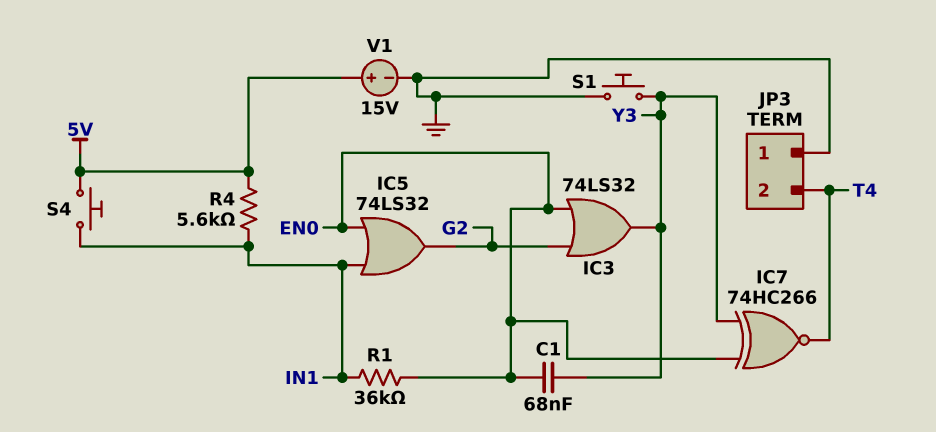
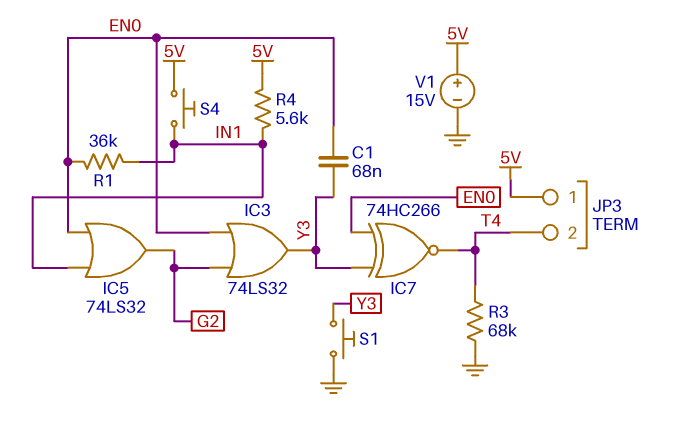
JP3 pin 1: GND -> 5V
R3: none -> 68k (GND, T4)

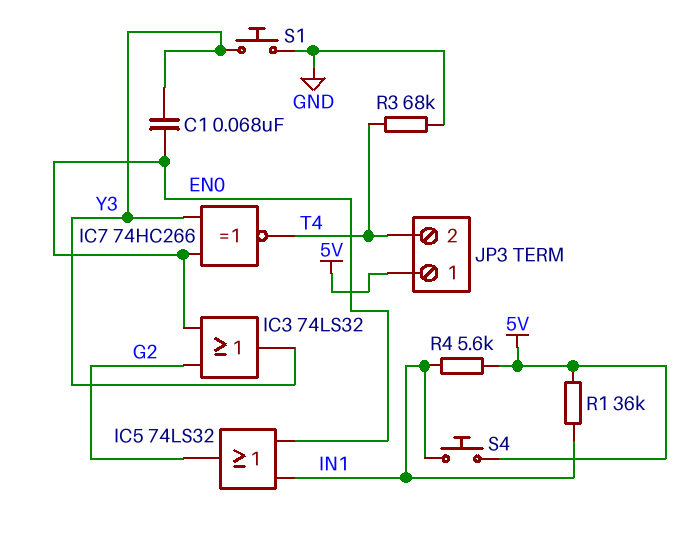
R1: 36k (EN0, IN1) -> 36k (5V, IN1)
V1: 15V (plus 5V, minus GND) -> none

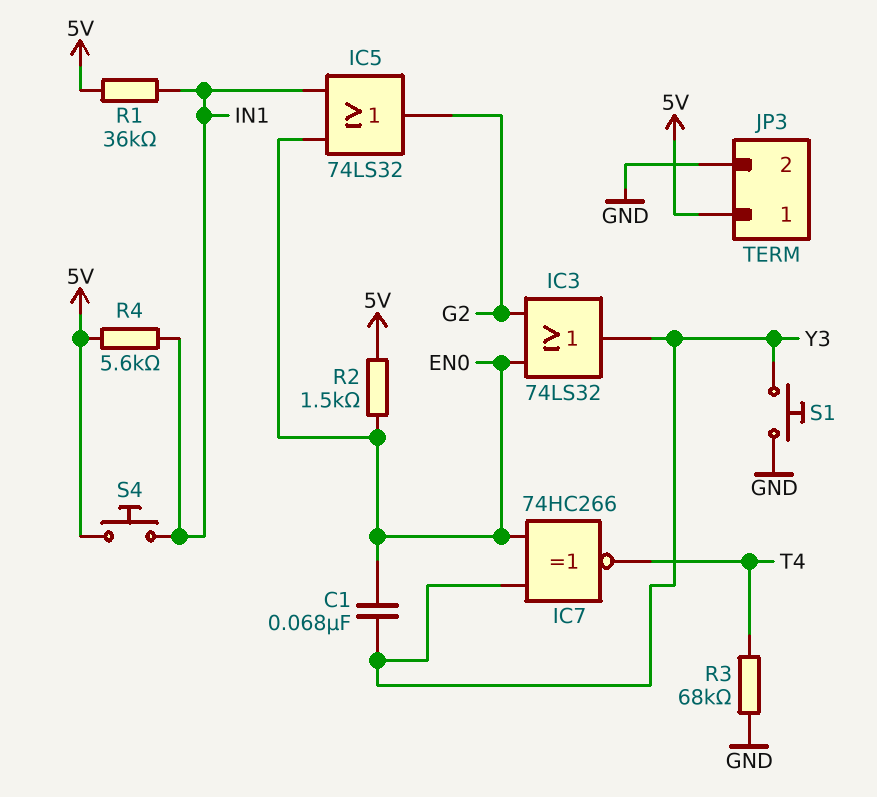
JP3 pin 2: T4 -> GND
R2: none -> 1.5k (5V, EN0)

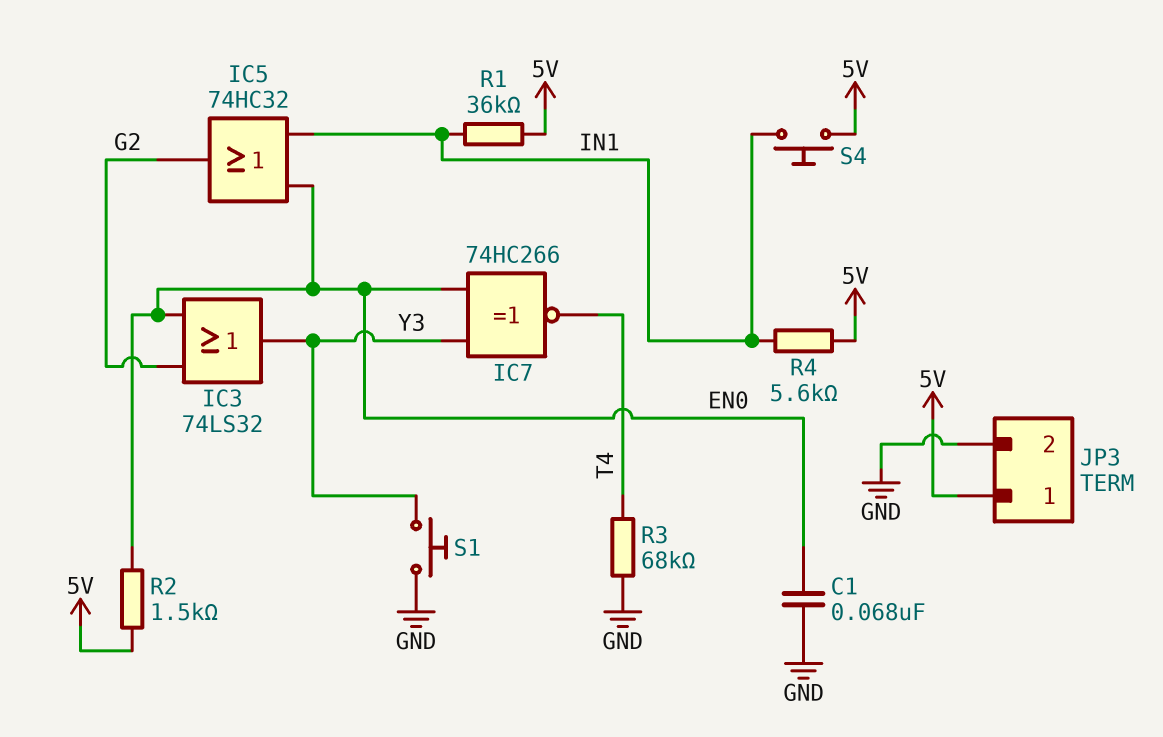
C1: 68nF (EN0, Y3) -> 68nF (EN0, GND)
IC5: OR 74LS32 (in EN0, in IN1, out G2) -> OR 74HC32 (in EN0, in IN1, out G2)

